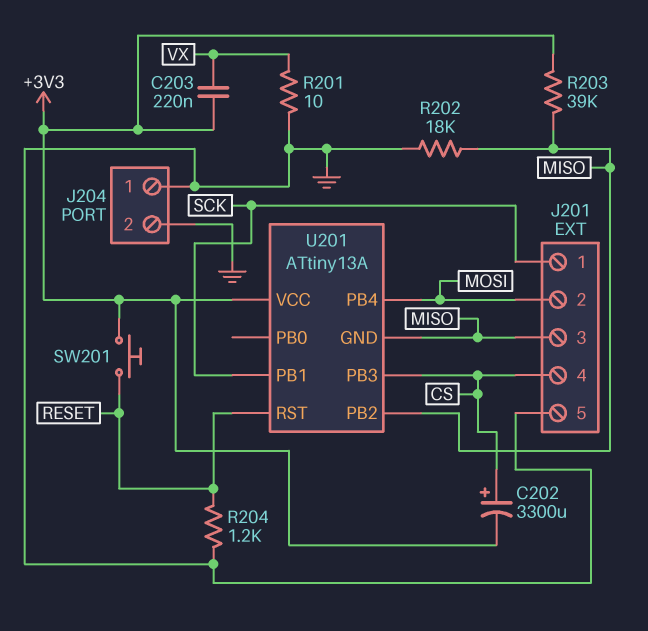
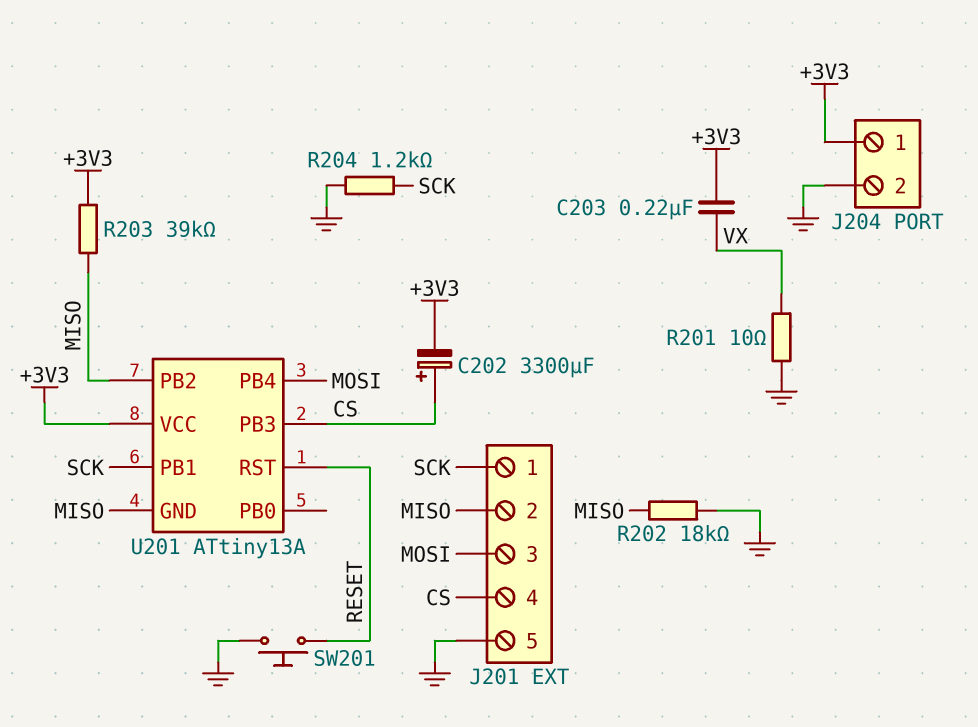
J201 pin 2: MOSI -> MISO
J201 pin 3: MISO -> MOSI
J204 pin 1: GND -> +3V3
R204: 1.2k (GND, RESET) -> 1.2k (GND, SCK)
SW201: button (+3V3, RESET) -> button (GND, RESET)

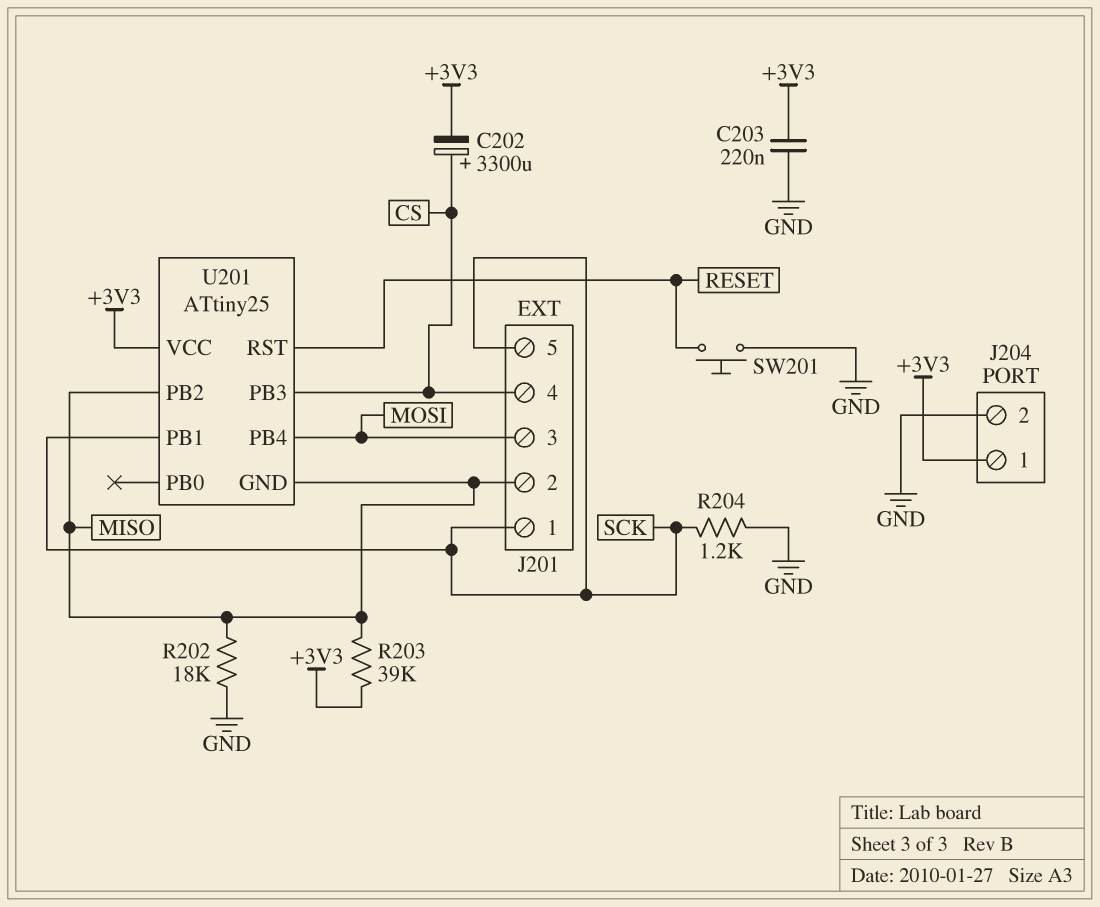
C203: 220nF (+3V3, VX) -> 220nF (+3V3, GND)
J201 pin 5: GND -> SCK
R201: 10 (GND, VX) -> none
U201: ATtiny13A -> ATtiny25

